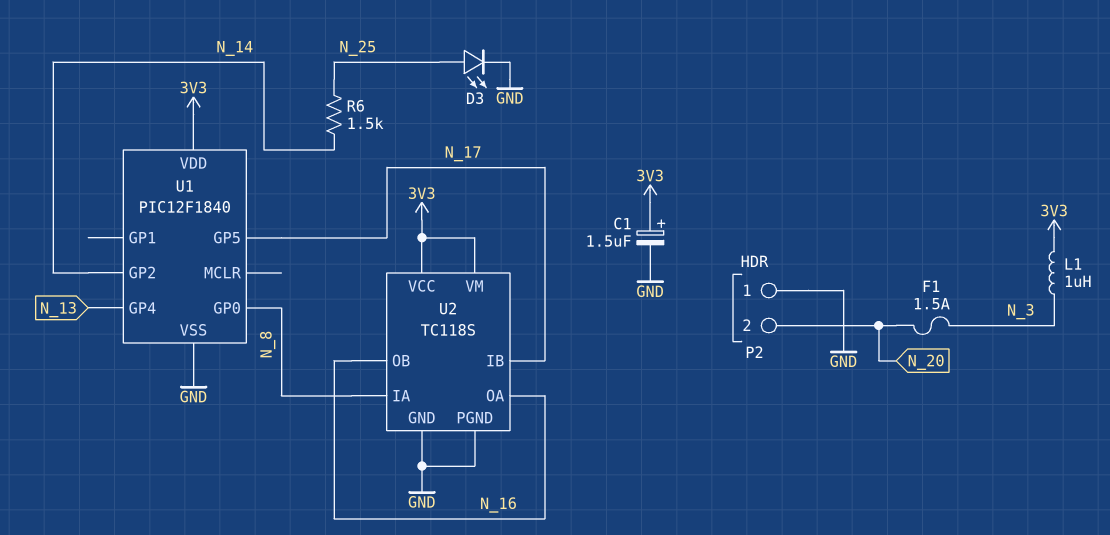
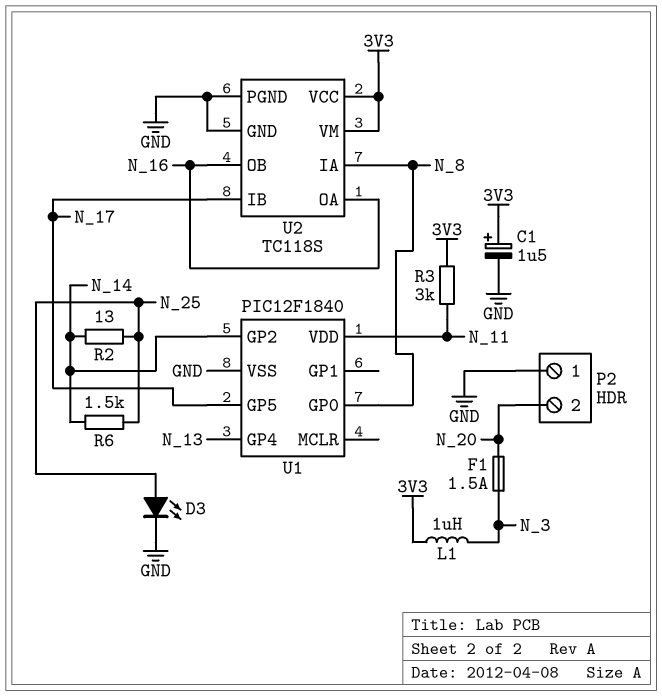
R2: none -> 13 (N_14, N_25)
R3: none -> 3k (3V3, N_11)
U1 pin VDD: 3V3 -> N_11

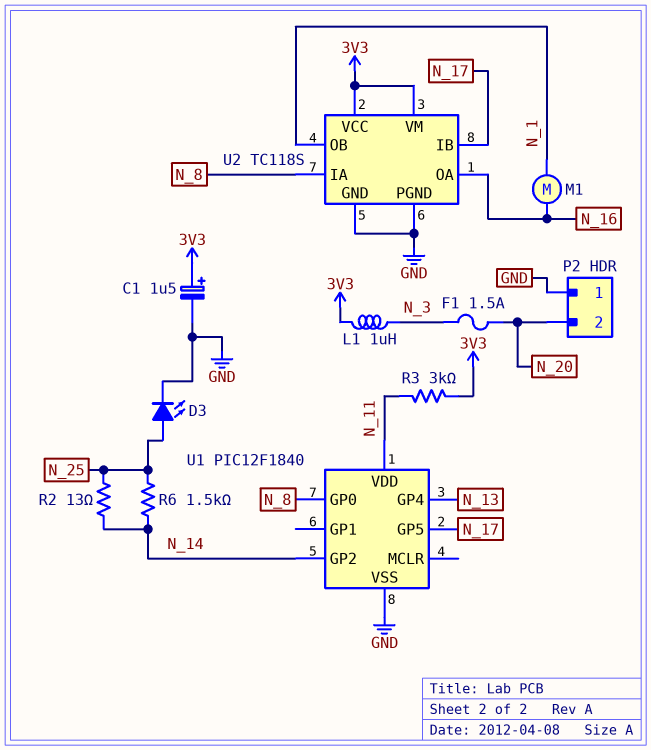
M1: none -> motor (N_1, N_16)
U2 pin OB: N_16 -> N_1

